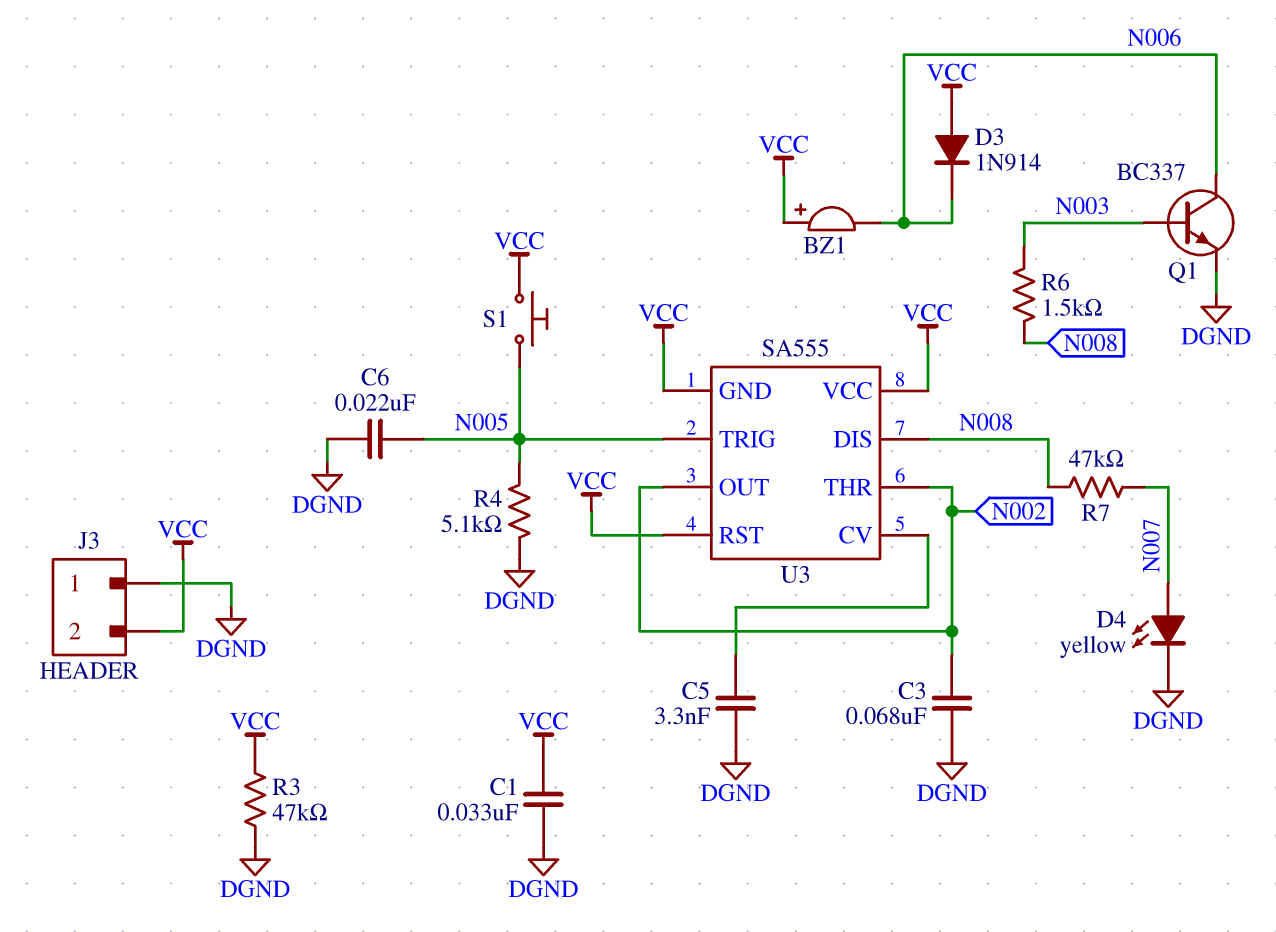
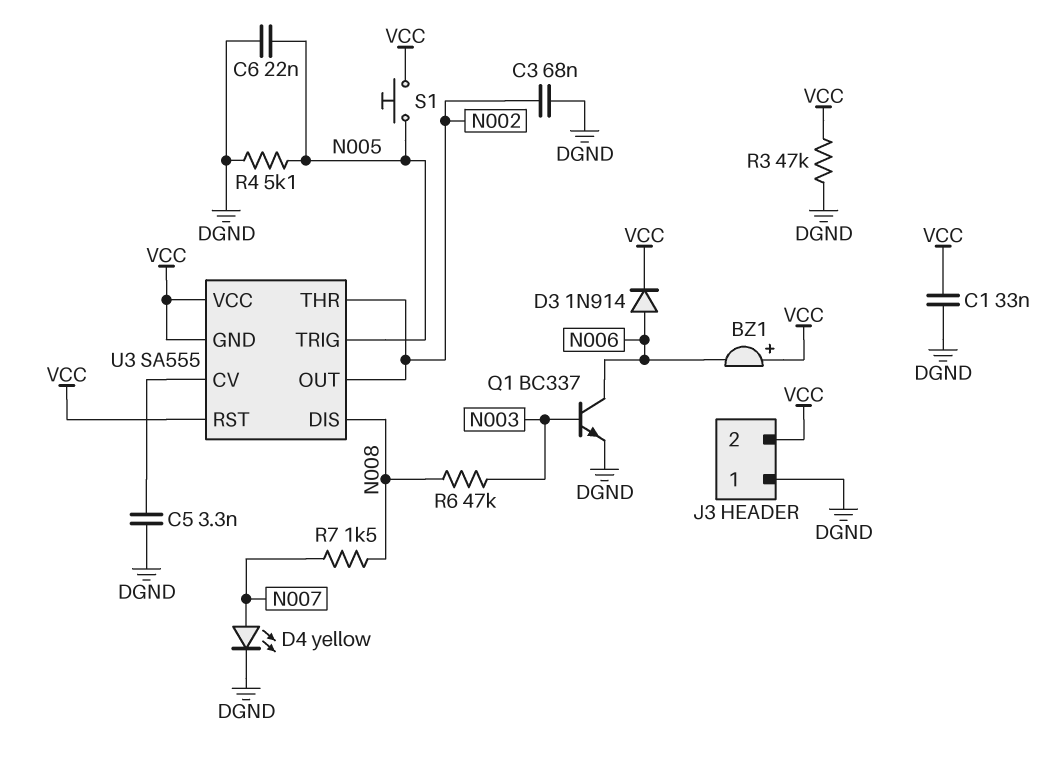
D3: diode 1N914 (A VCC, K N006) -> diode 1N914 (A N006, K VCC)
R6: 1.5k (N003, N008) -> 47k (N003, N008)
R7: 47k (N007, N008) -> 1.5k (N007, N008)

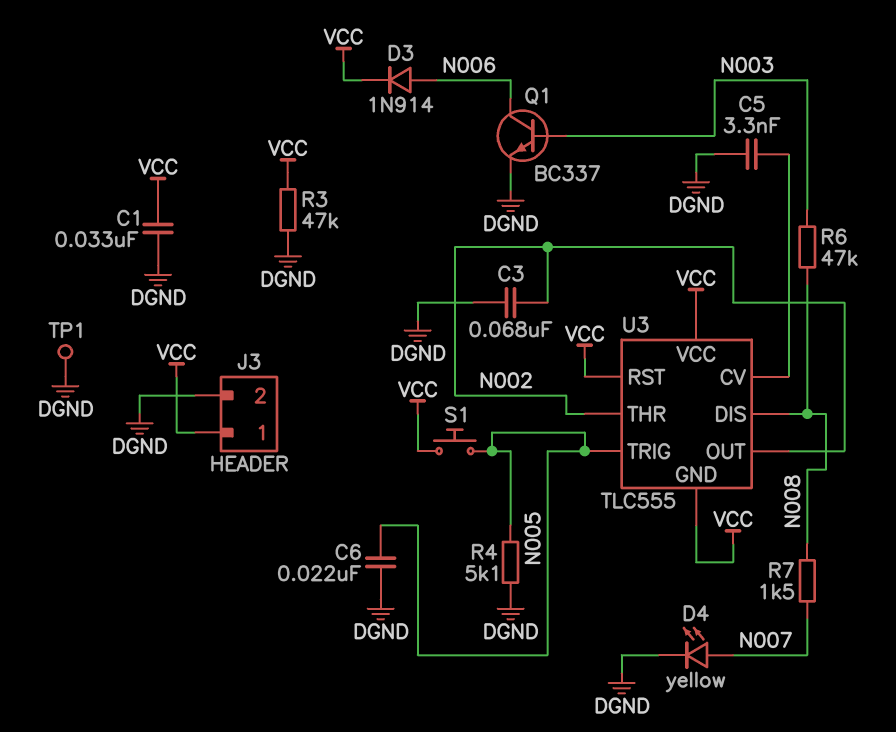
BZ1: buzzer (plus VCC, minus N006) -> none
J3 pin 1: DGND -> VCC
J3 pin 2: VCC -> DGND
TP1: none -> test point (DGND)
U3: SA555 -> TLC555

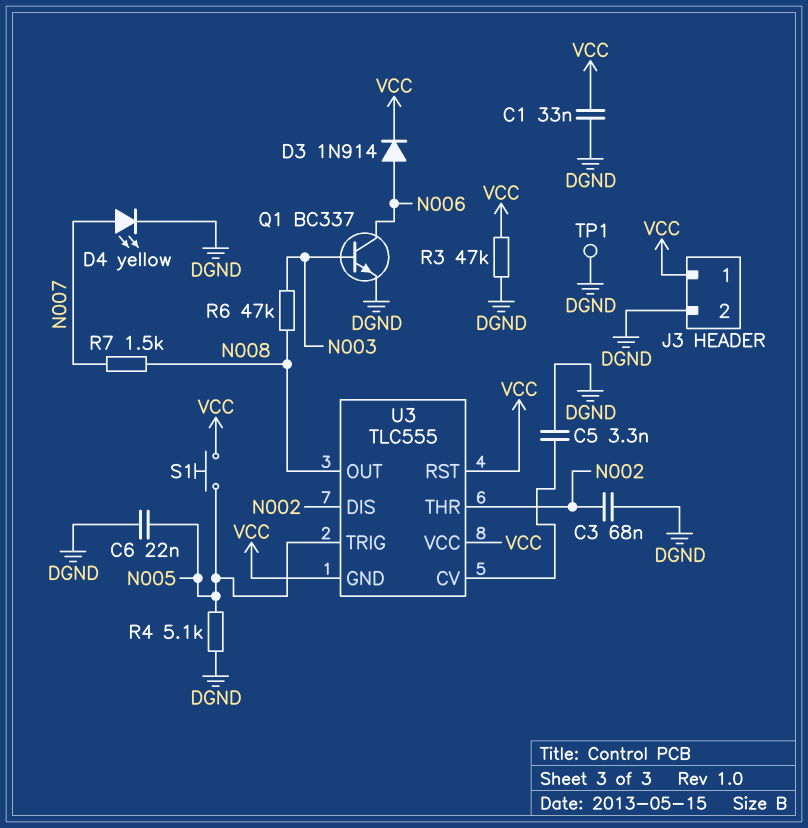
U3 pin DIS: N008 -> N002
U3 pin OUT: N002 -> N008

